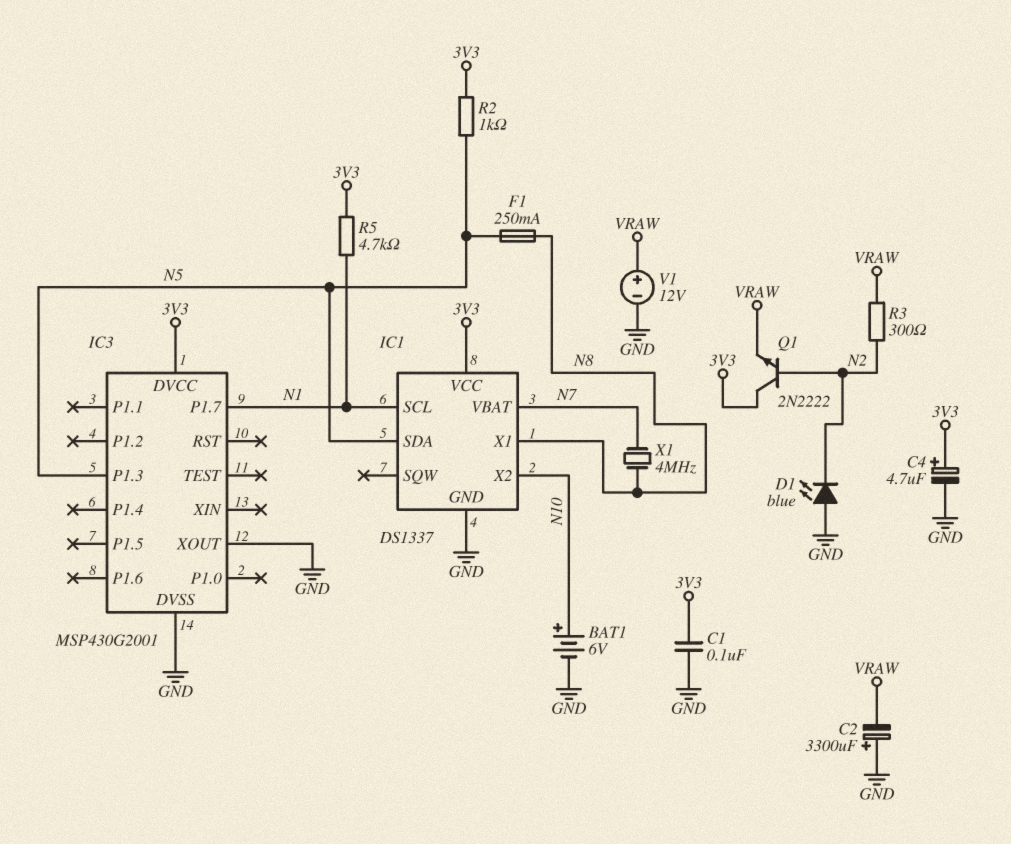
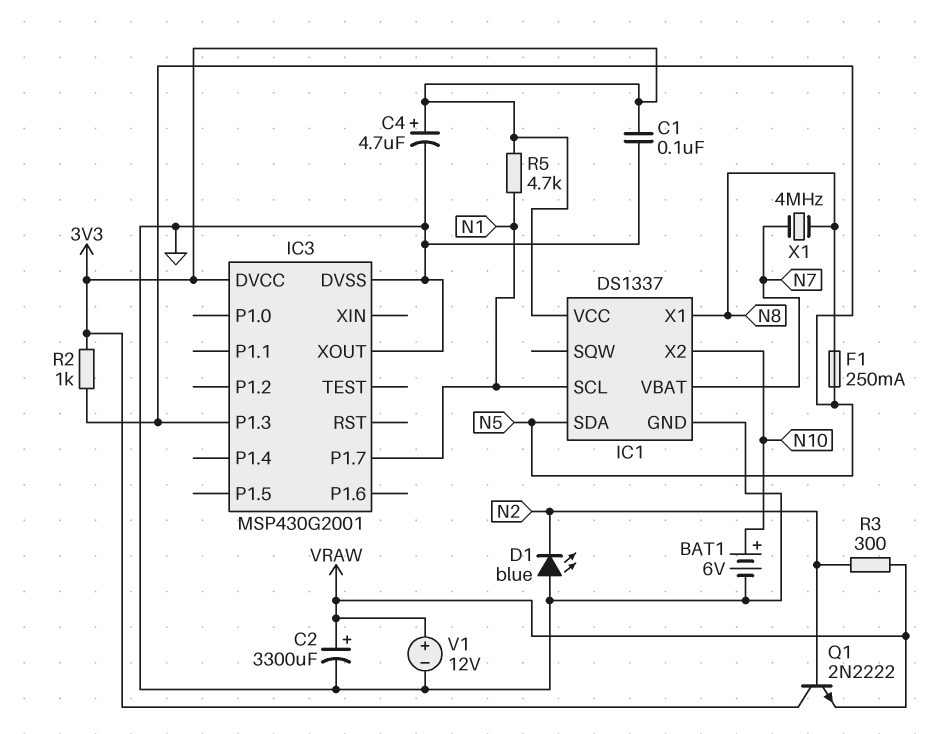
C2: 3300uF (plus GND, minus VRAW) -> 3300uF (plus VRAW, minus GND)

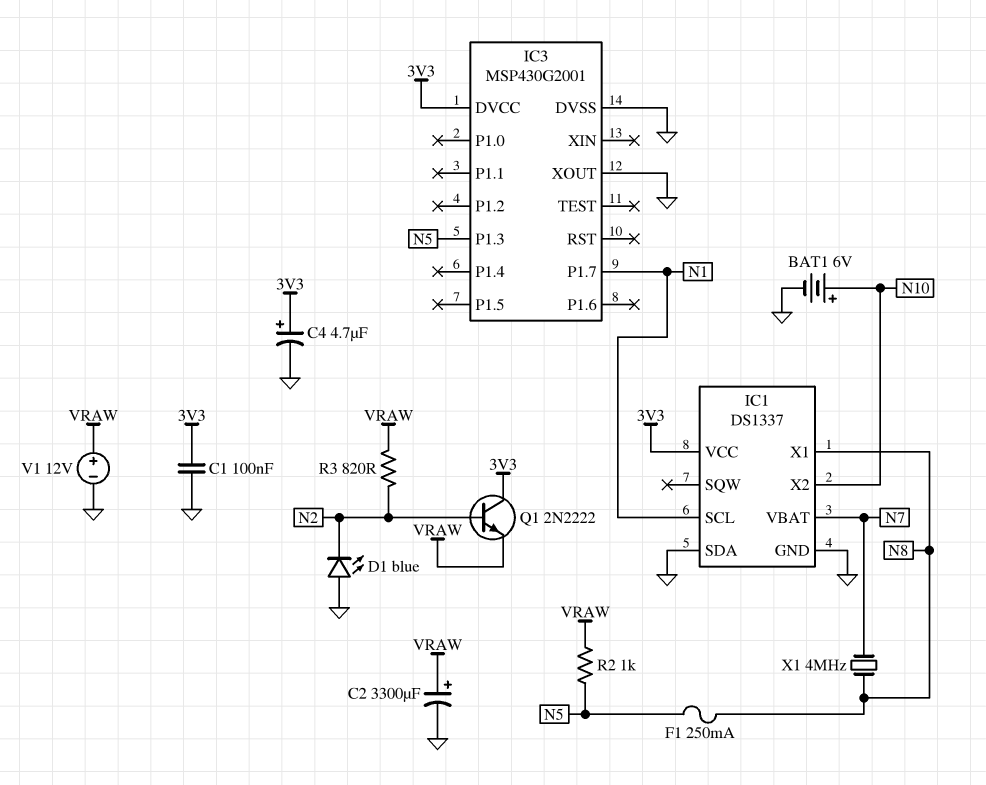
IC1 pin SDA: N5 -> GND
R2: 1k (3V3, N5) -> 1k (N5, VRAW)
R3: 300 (N2, VRAW) -> 820 (N2, VRAW)
R5: 4.7k (3V3, N1) -> none

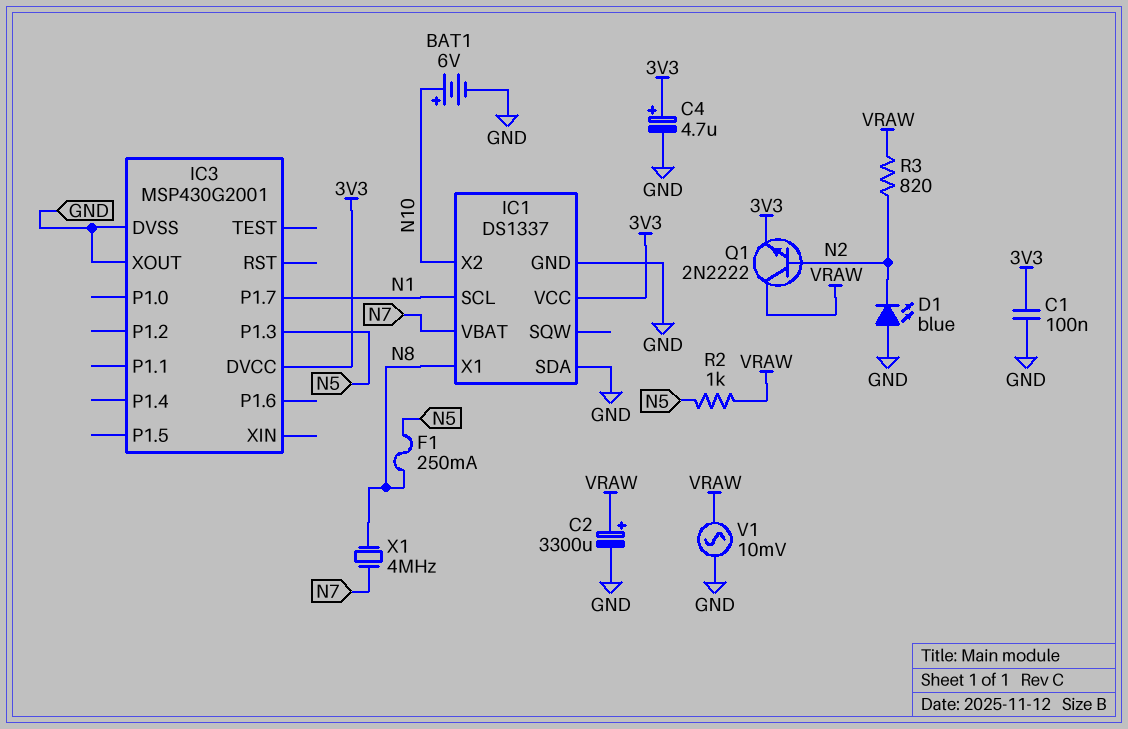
Q1: NPN 2N2222 (B N2, C 3V3, E VRAW) -> NPN 2N2222 (B N2, C VRAW, E 3V3)
V1: 12V (plus VRAW, minus GND) -> AC 10mV (GND, VRAW)

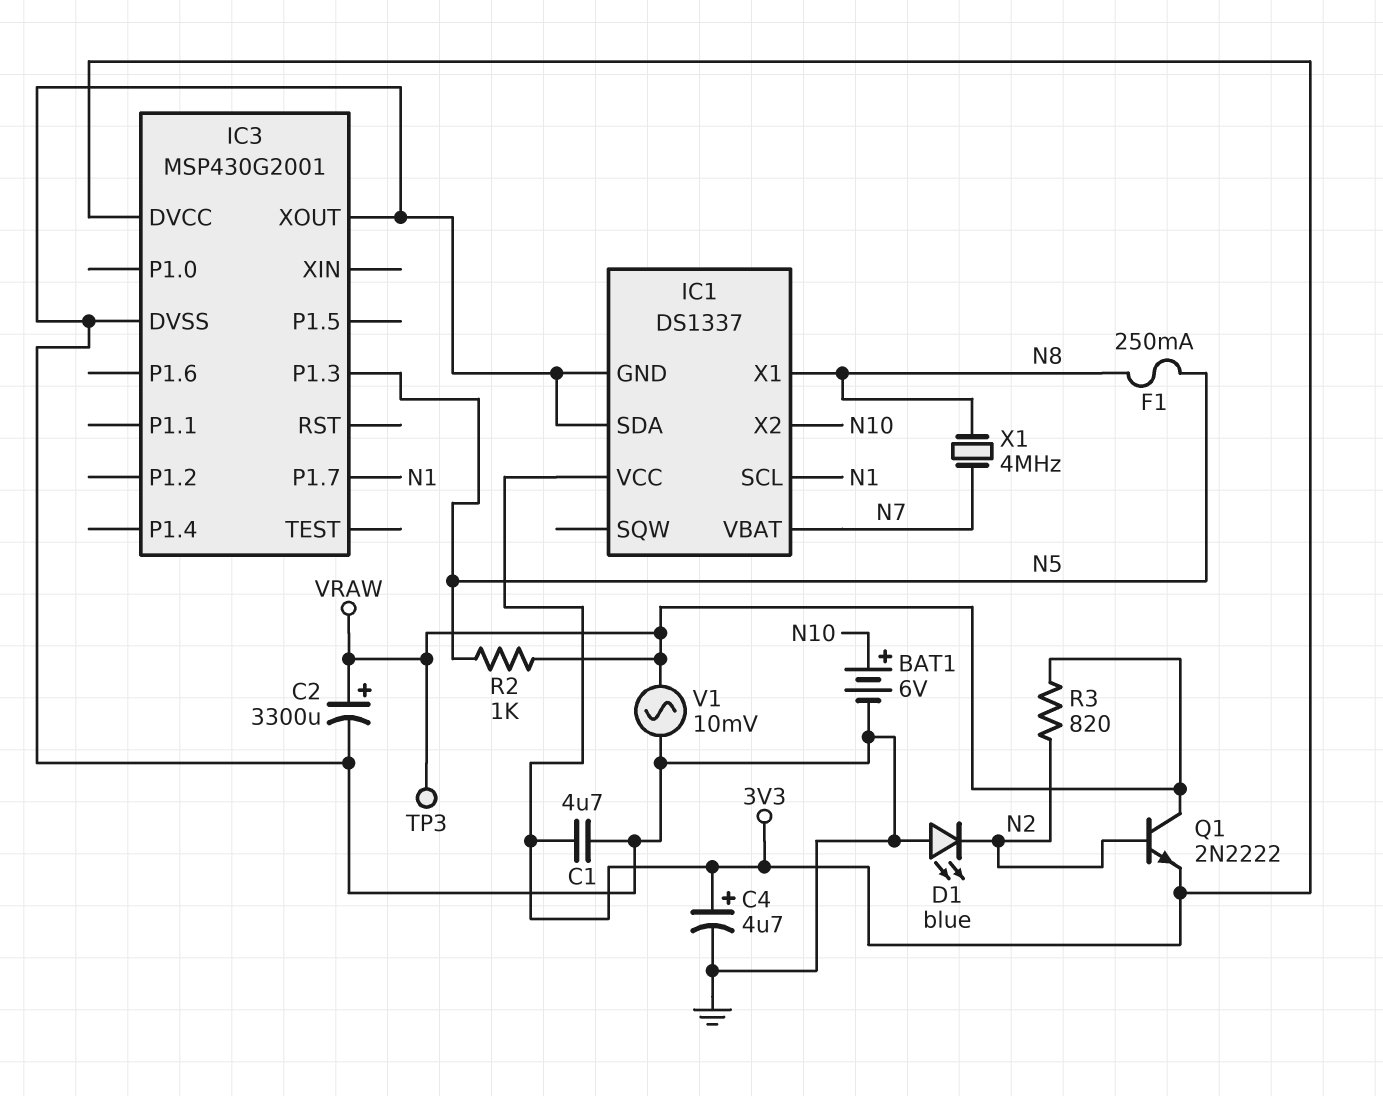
C1: 100nF (3V3, GND) -> 4.7uF (3V3, GND)
TP3: none -> test point (VRAW)

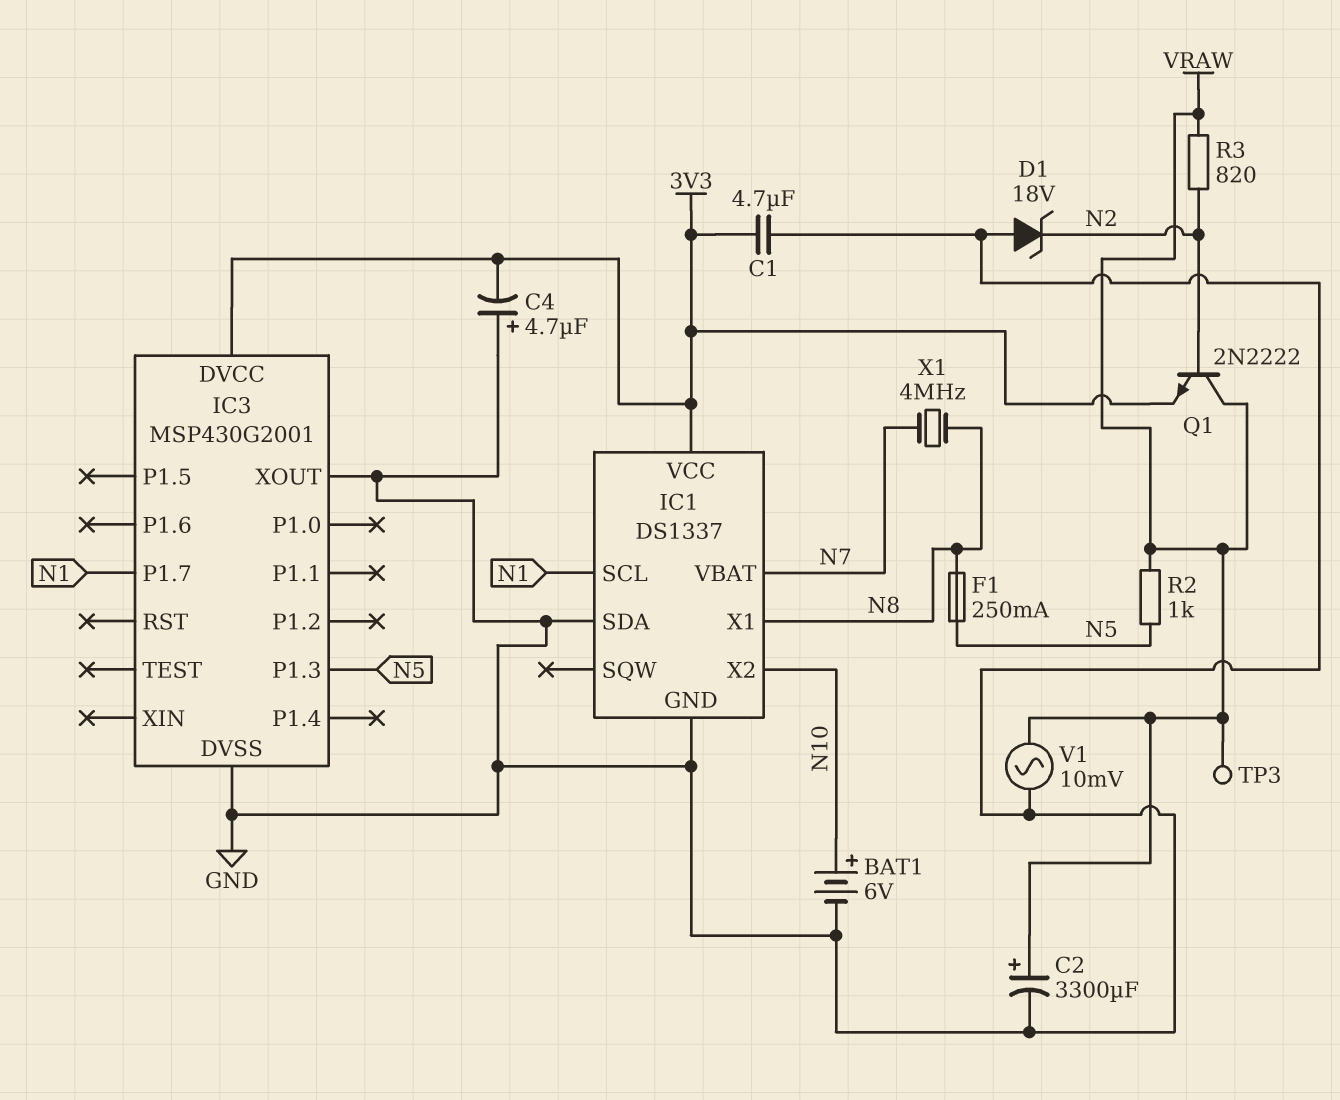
C4: 4.7uF (plus 3V3, minus GND) -> 4.7uF (plus GND, minus 3V3)
D1: LED blue (A GND, K N2) -> zener 18V (A GND, K N2)

